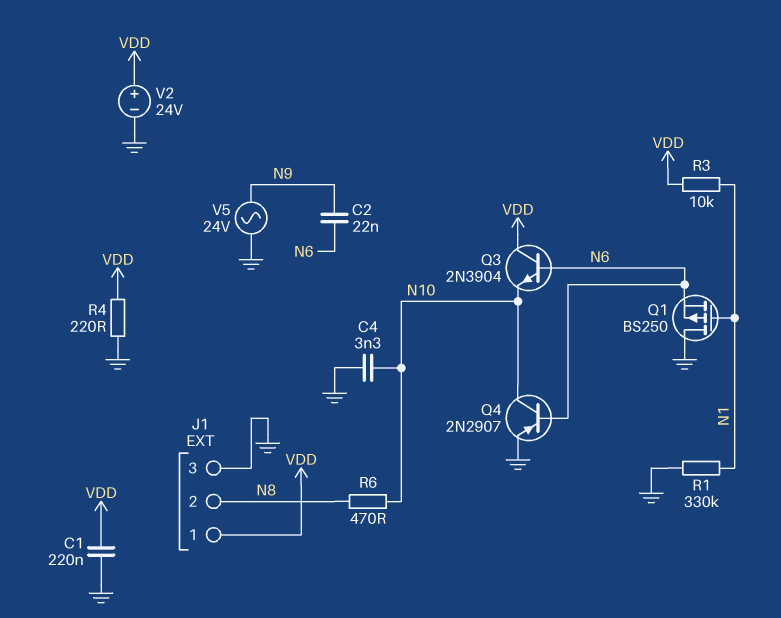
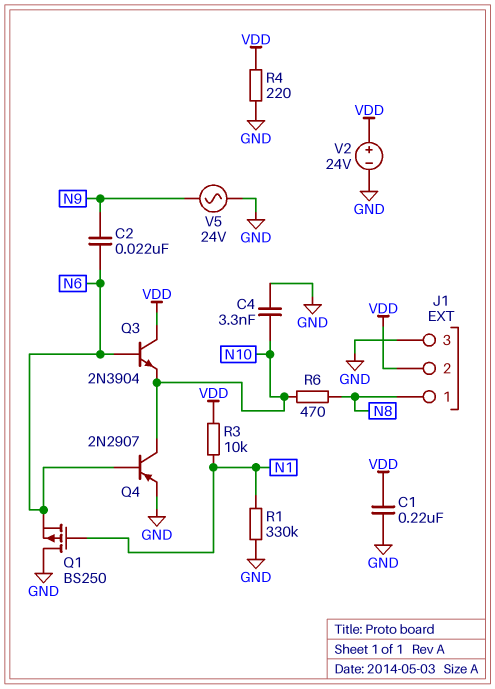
J1 pin 1: VDD -> N8
J1 pin 2: N8 -> VDD

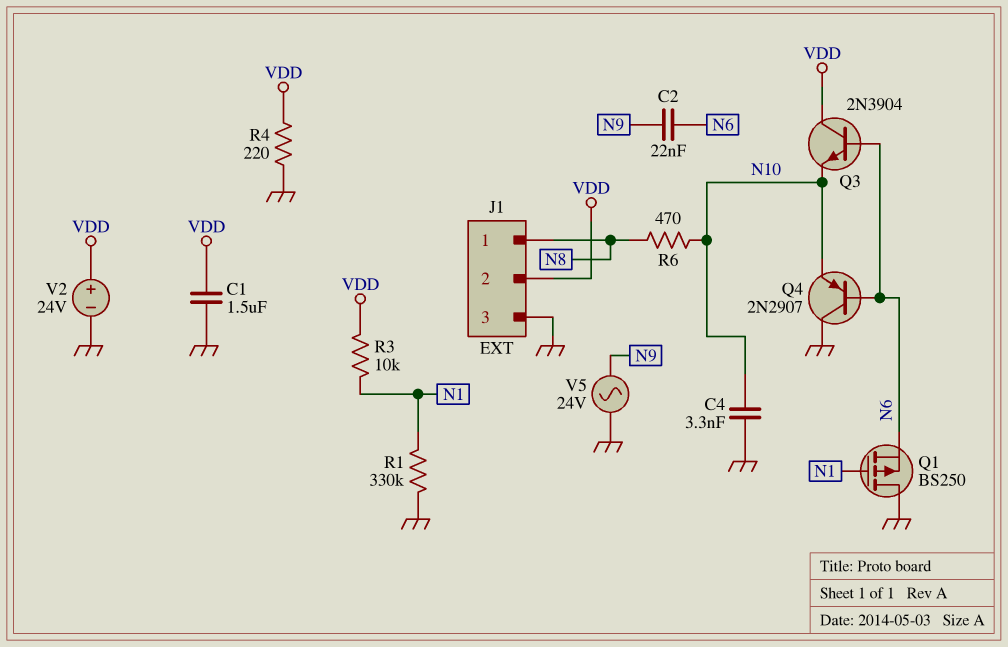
C1: 220nF (GND, VDD) -> 1.5uF (GND, VDD)
Q4: PNP 2N2907 (B N6, C N10, E GND) -> PNP 2N2907 (B N6, C GND, E N10)

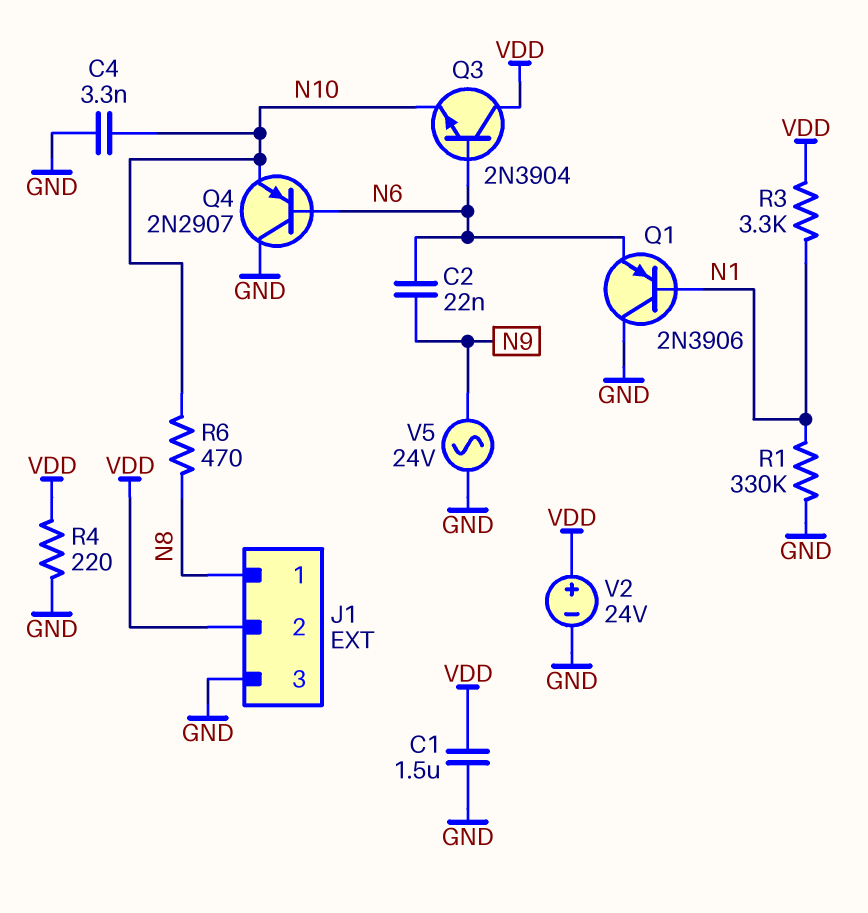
Q1: PMOS BS250 (G N1, D GND, S N6) -> PNP 2N3906 (B N1, C GND, E N6)
R3: 10k (N1, VDD) -> 3.3k (N1, VDD)

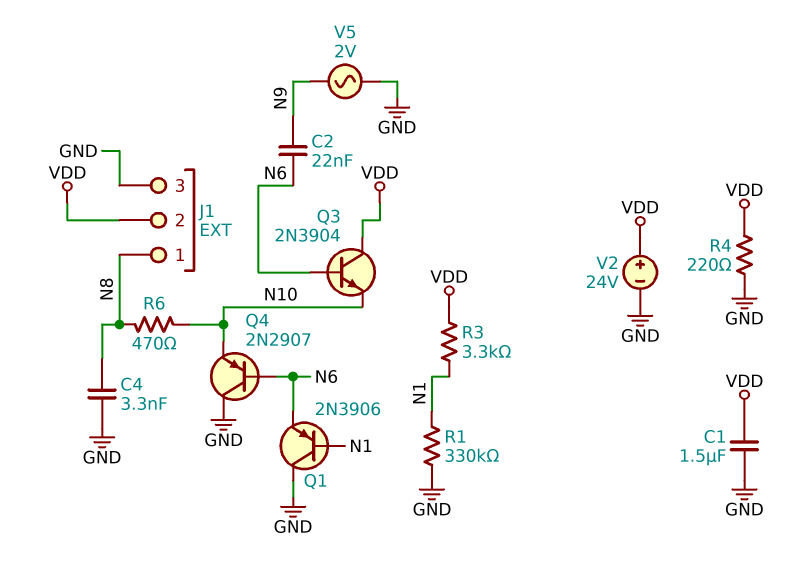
C4: 3.3nF (GND, N10) -> 3.3nF (GND, N8)
V5: AC 24V (GND, N9) -> AC 2V (GND, N9)

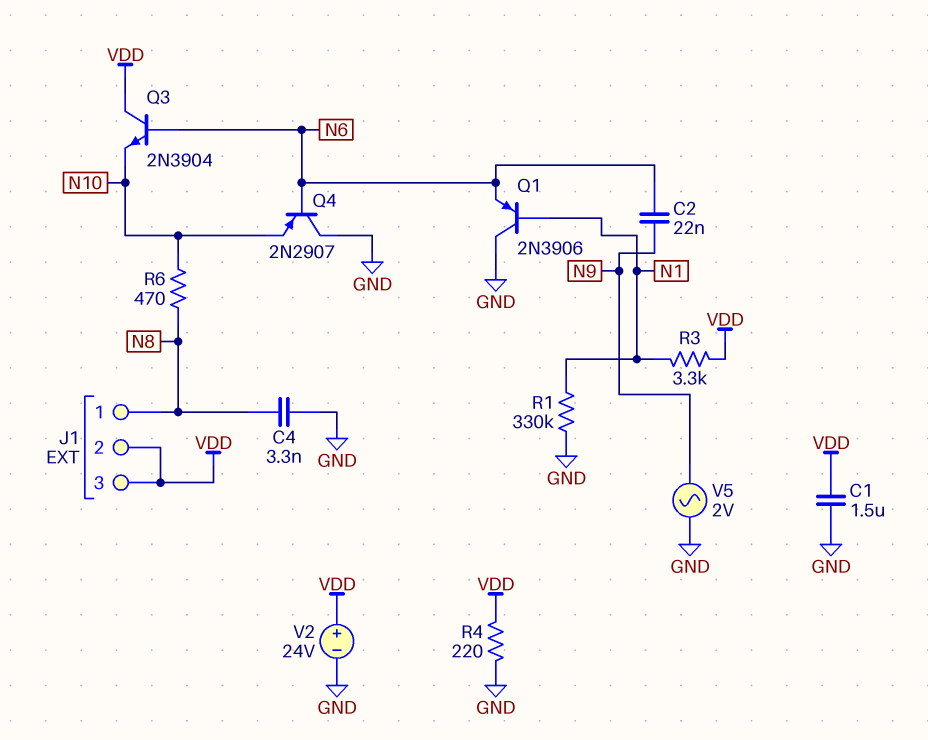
J1 pin 3: GND -> VDD

